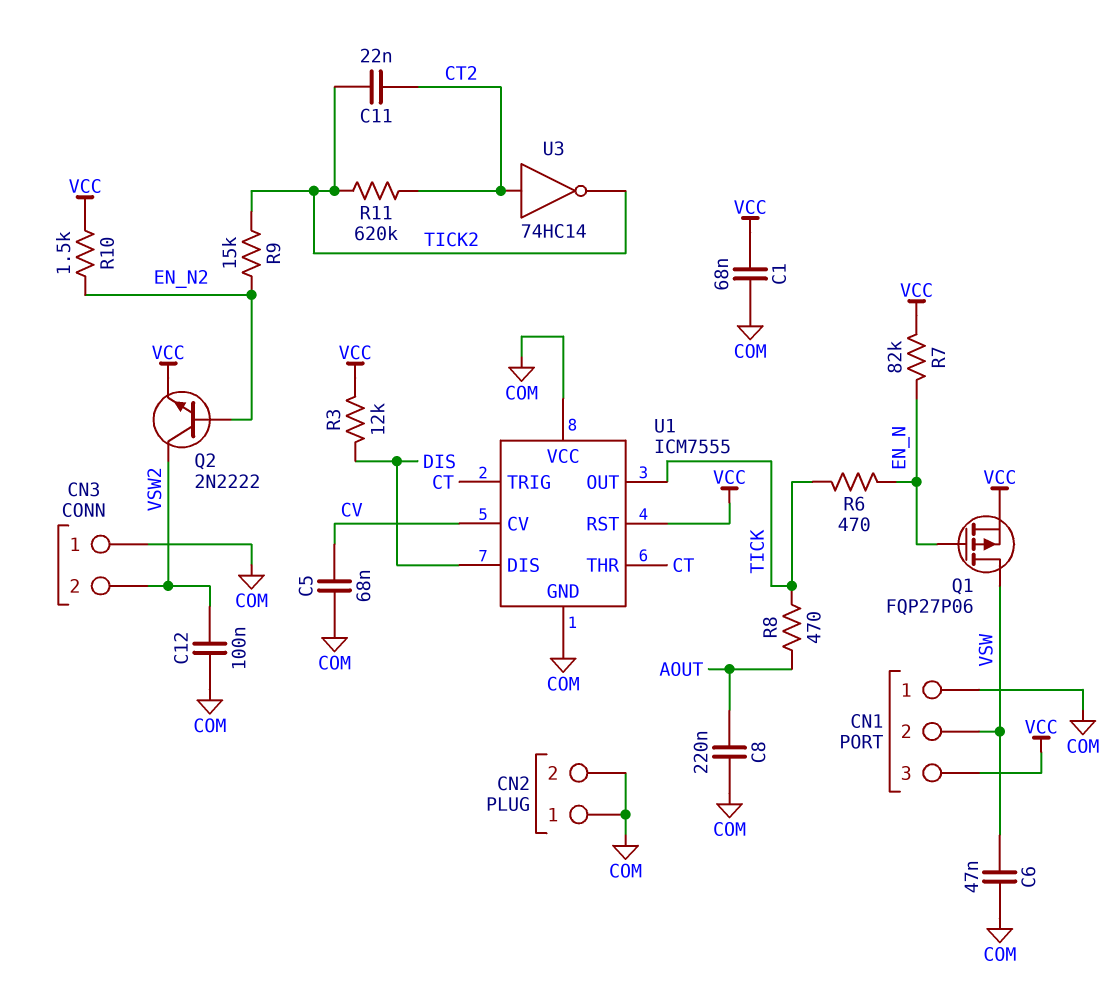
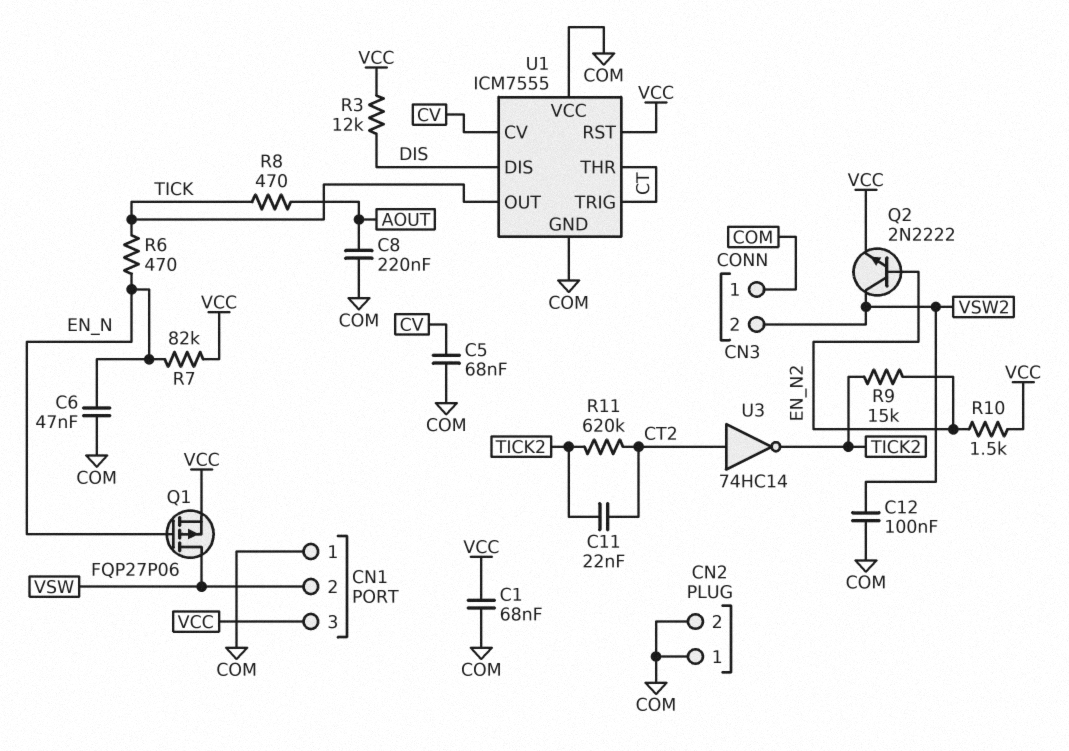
C6: 47nF (COM, VSW) -> 47nF (COM, EN_N)

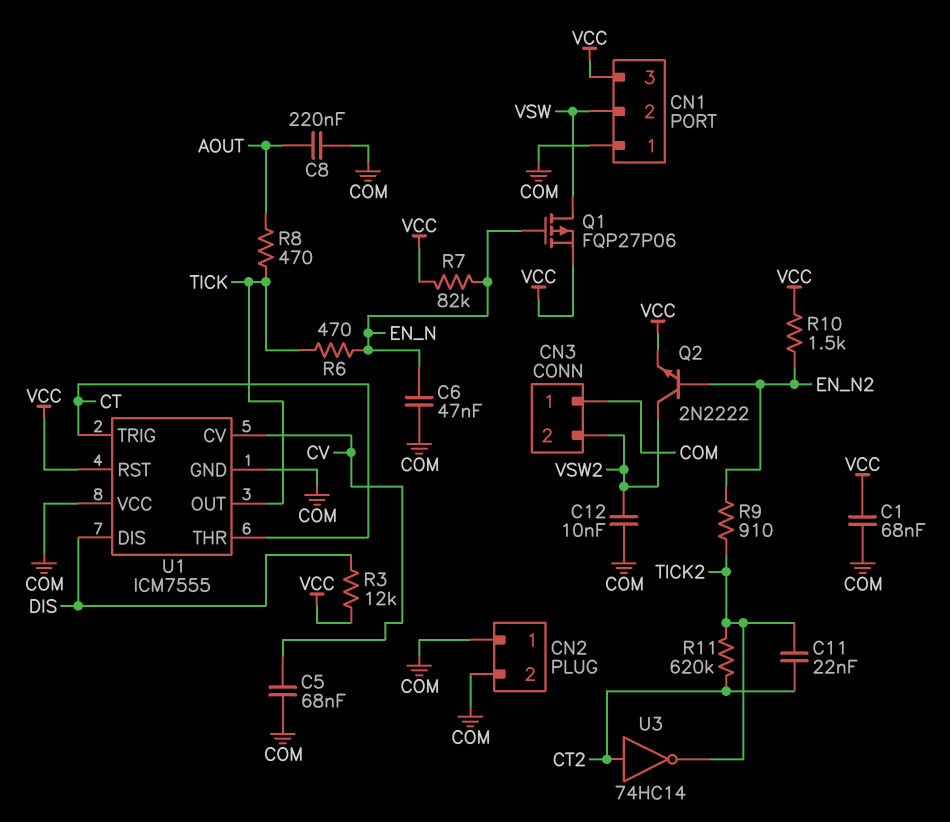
C12: 100nF (COM, VSW2) -> 10nF (COM, VSW2)
R9: 15k (EN_N2, TICK2) -> 910 (EN_N2, TICK2)

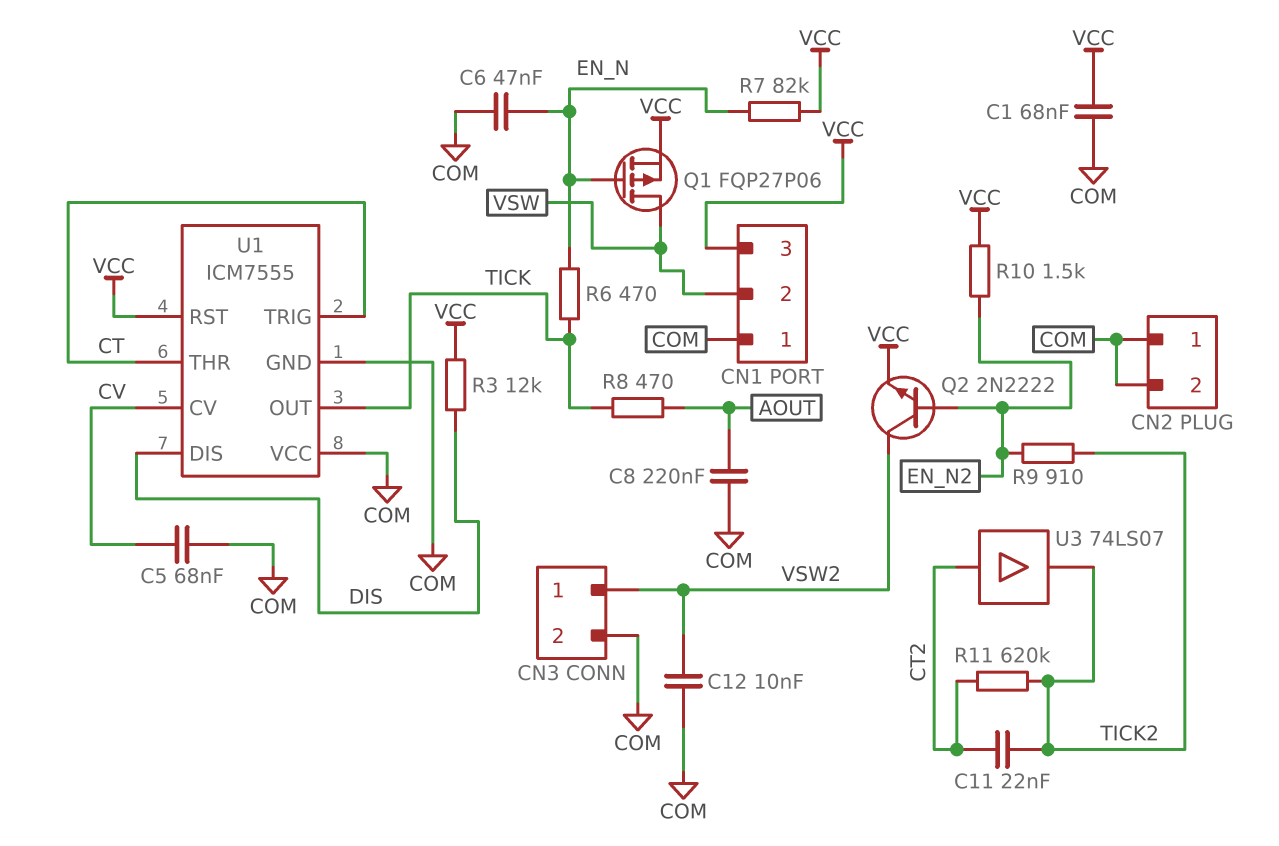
CN3 pin 1: COM -> VSW2
CN3 pin 2: VSW2 -> COM
U3: NOT 74HC14 (in CT2, out TICK2) -> buffer 74LS07 (in CT2, out TICK2)

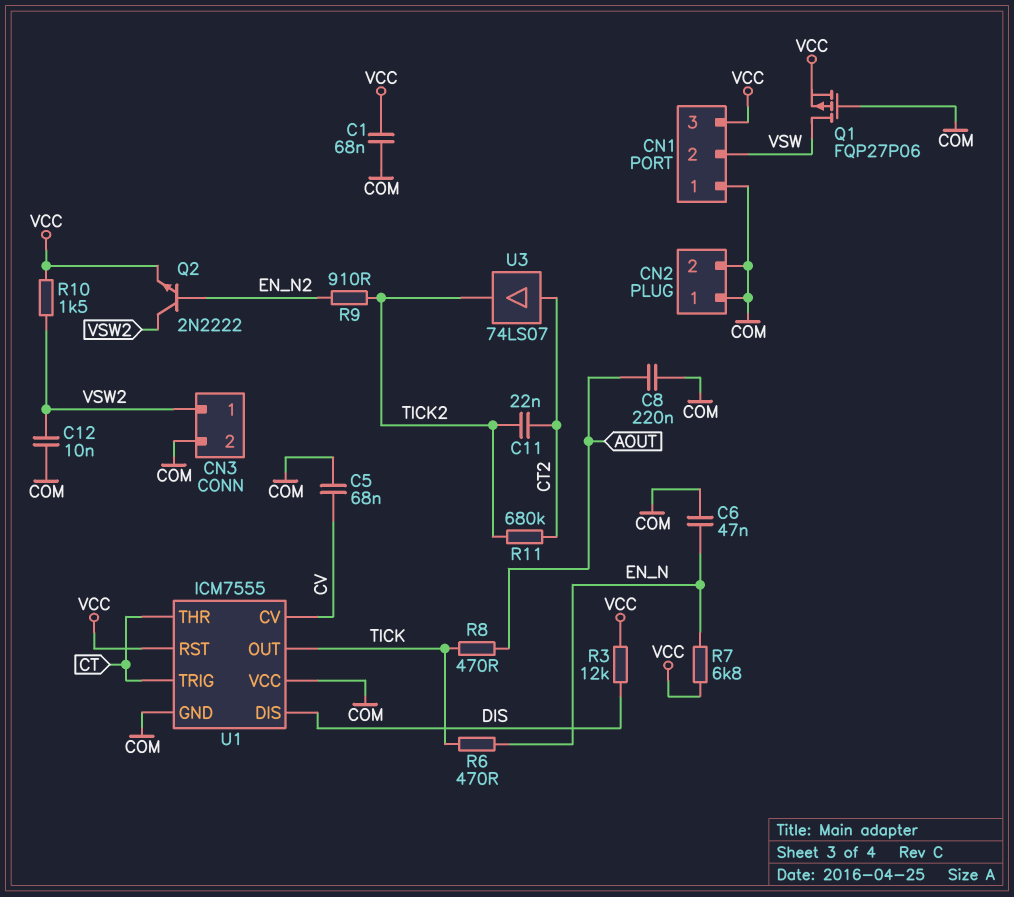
Q1: PMOS FQP27P06 (G EN_N, D VSW, S VCC) -> PMOS FQP27P06 (G COM, D VSW, S VCC)
R7: 82k (EN_N, VCC) -> 6.8k (EN_N, VCC)
R10: 1.5k (EN_N2, VCC) -> 1.5k (VCC, VSW2)
R11: 620k (CT2, TICK2) -> 680k (CT2, TICK2)

